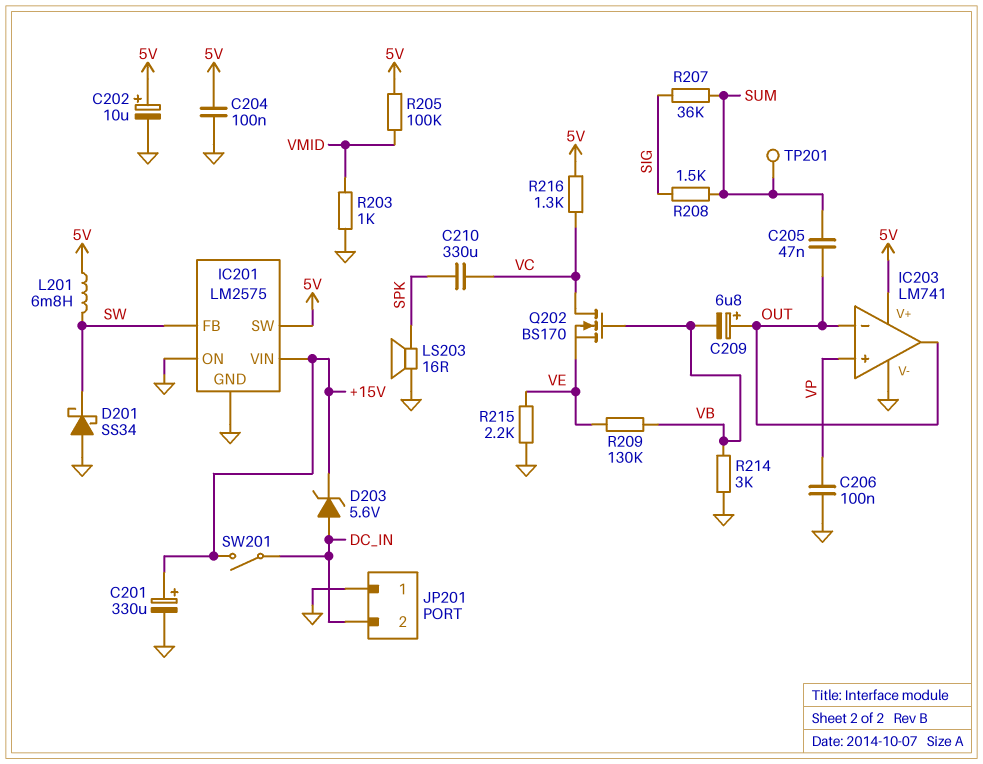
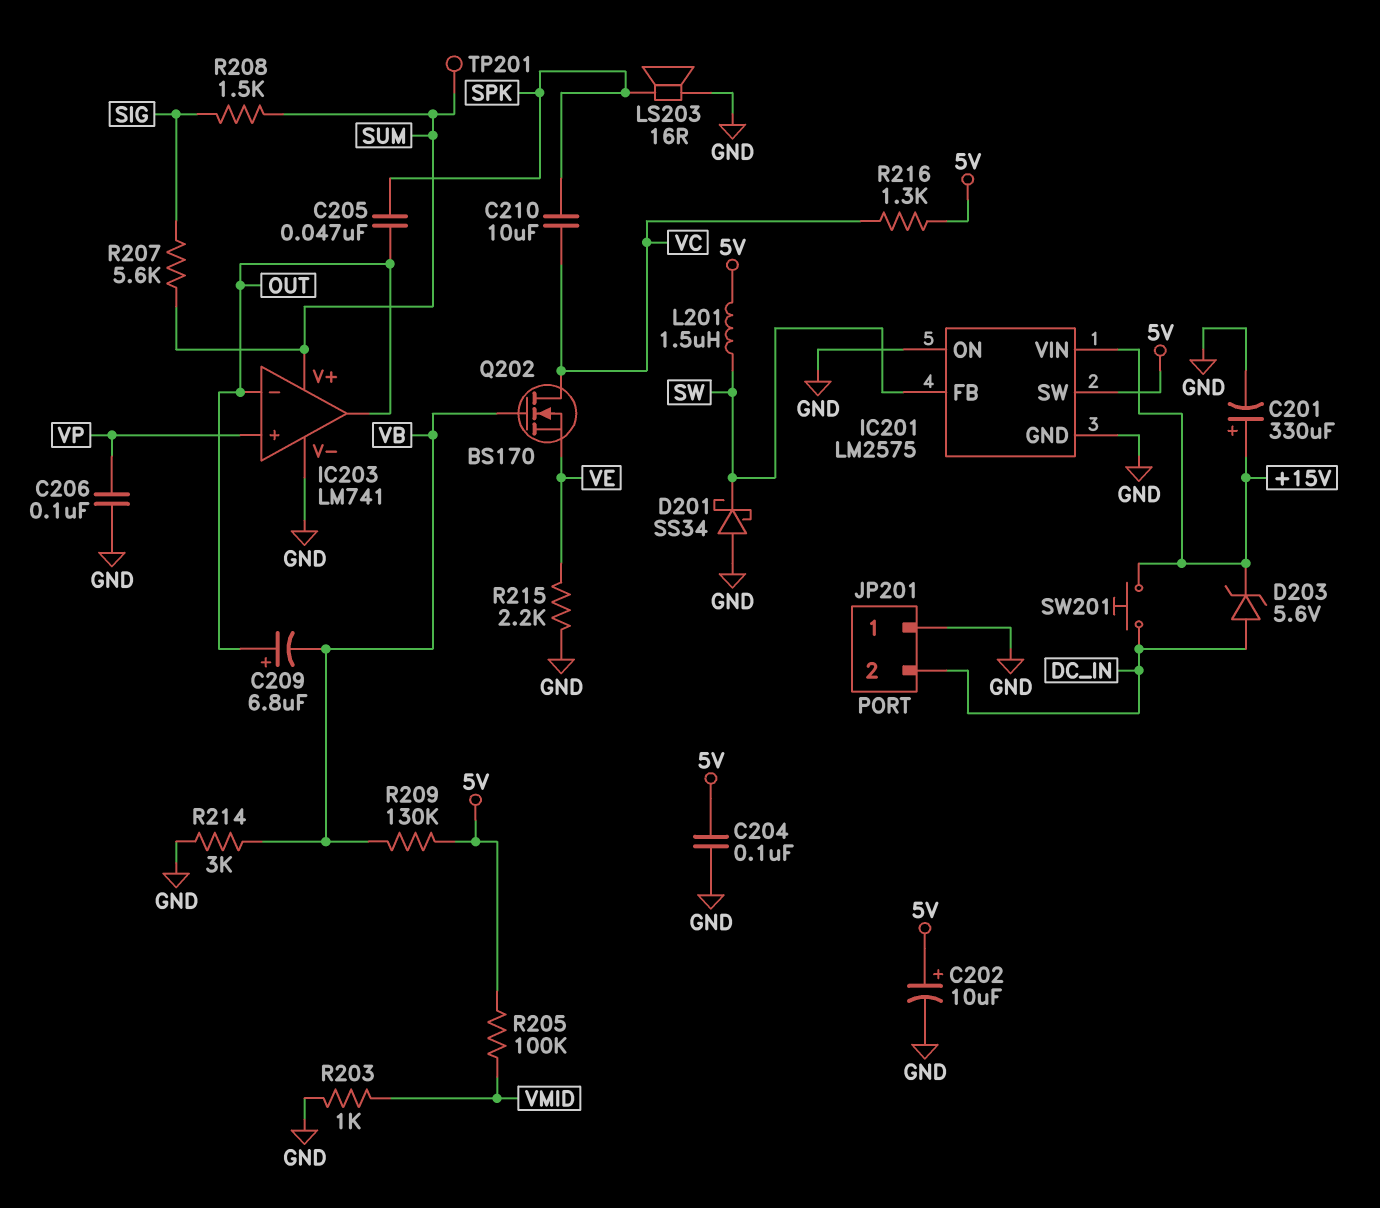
C205: 47nF (OUT, SUM) -> 47nF (OUT, SPK)
C210: 330uF (SPK, VC) -> 10uF (SPK, VC)
IC203 pin V+: 5V -> SUM
L201: 6.8mH (5V, SW) -> 1.5uH (5V, SW)
R207: 36k (SIG, SUM) -> 5.6k (SIG, SUM)
R209: 130k (VB, VE) -> 130k (5V, VB)
SW201: switch (+15V, DC_IN) -> button (+15V, DC_IN)

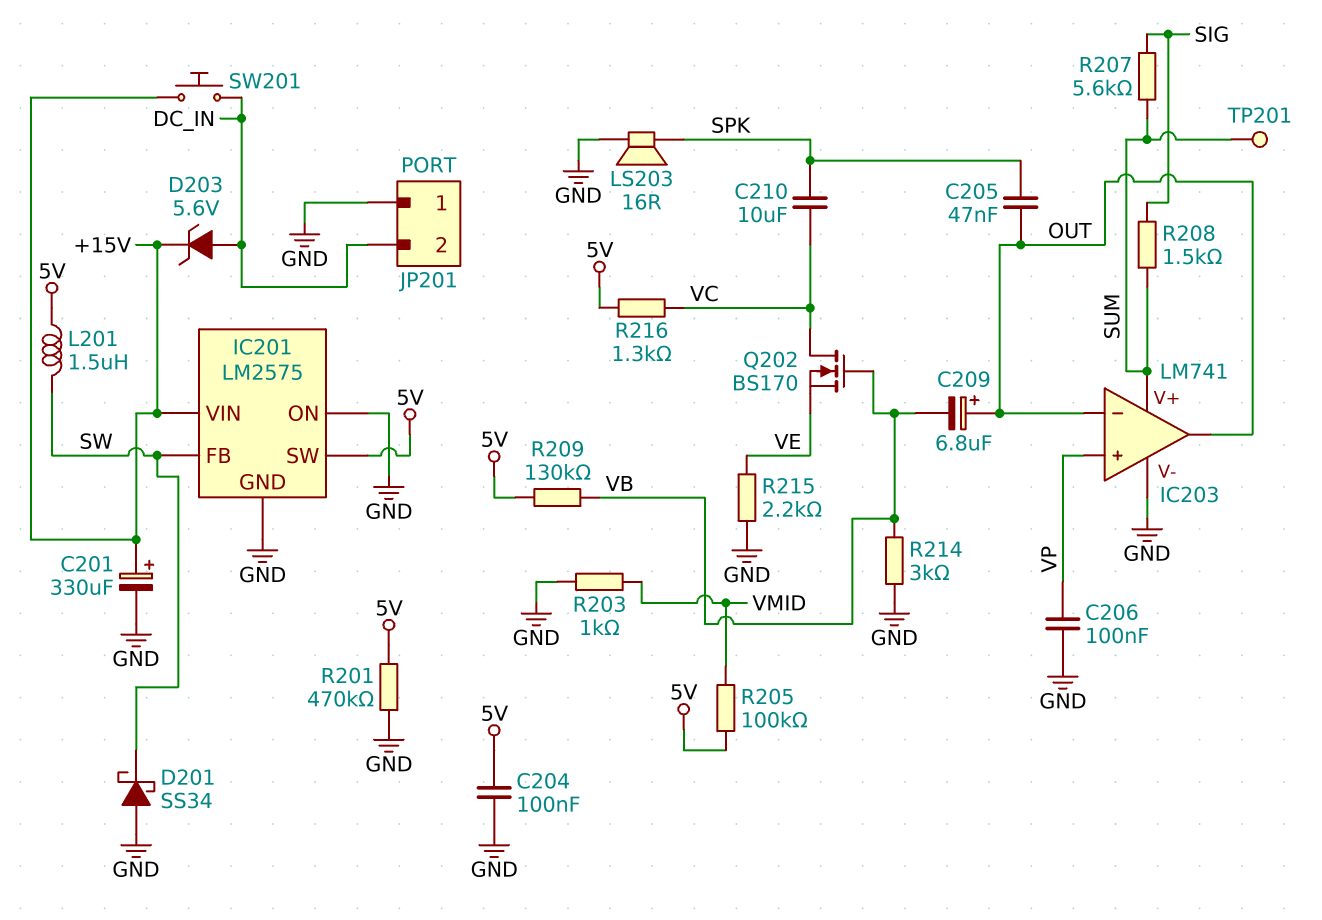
C202: 10uF (plus 5V, minus GND) -> none
R201: none -> 470k (5V, GND)

